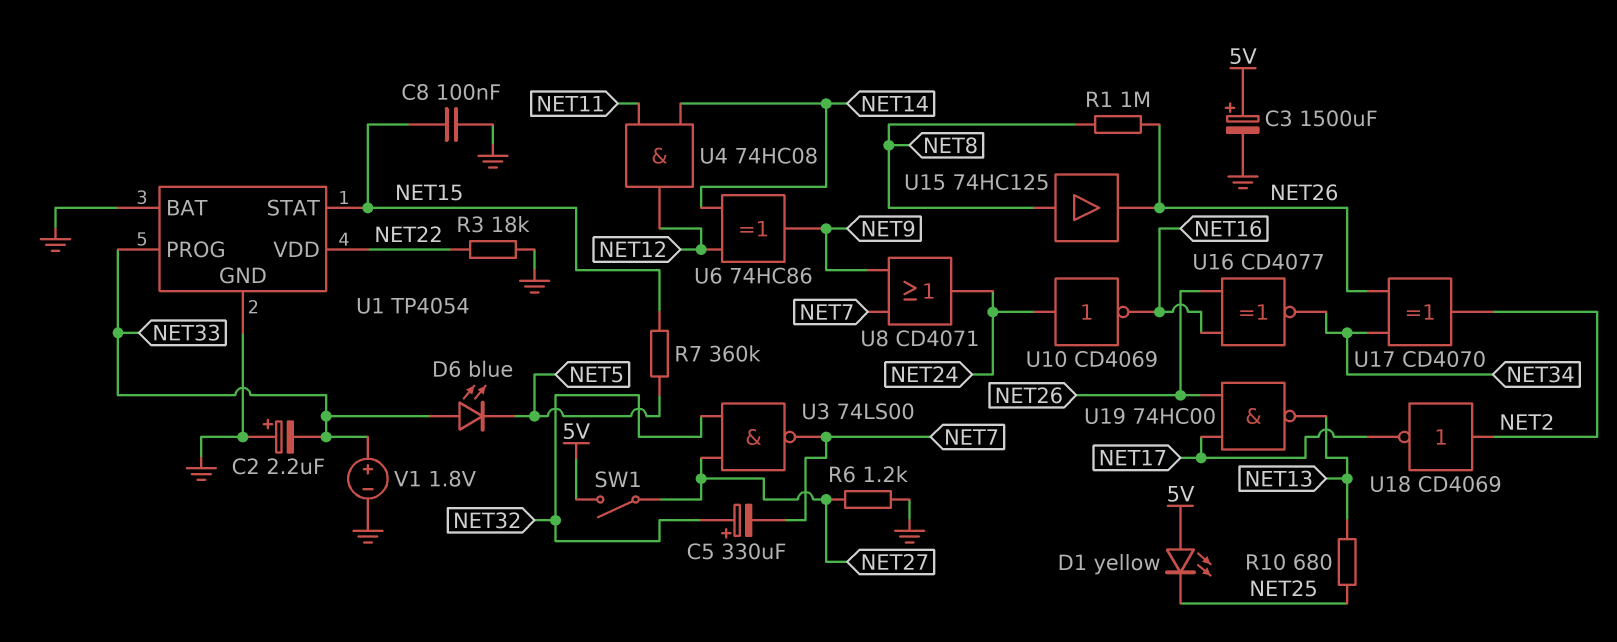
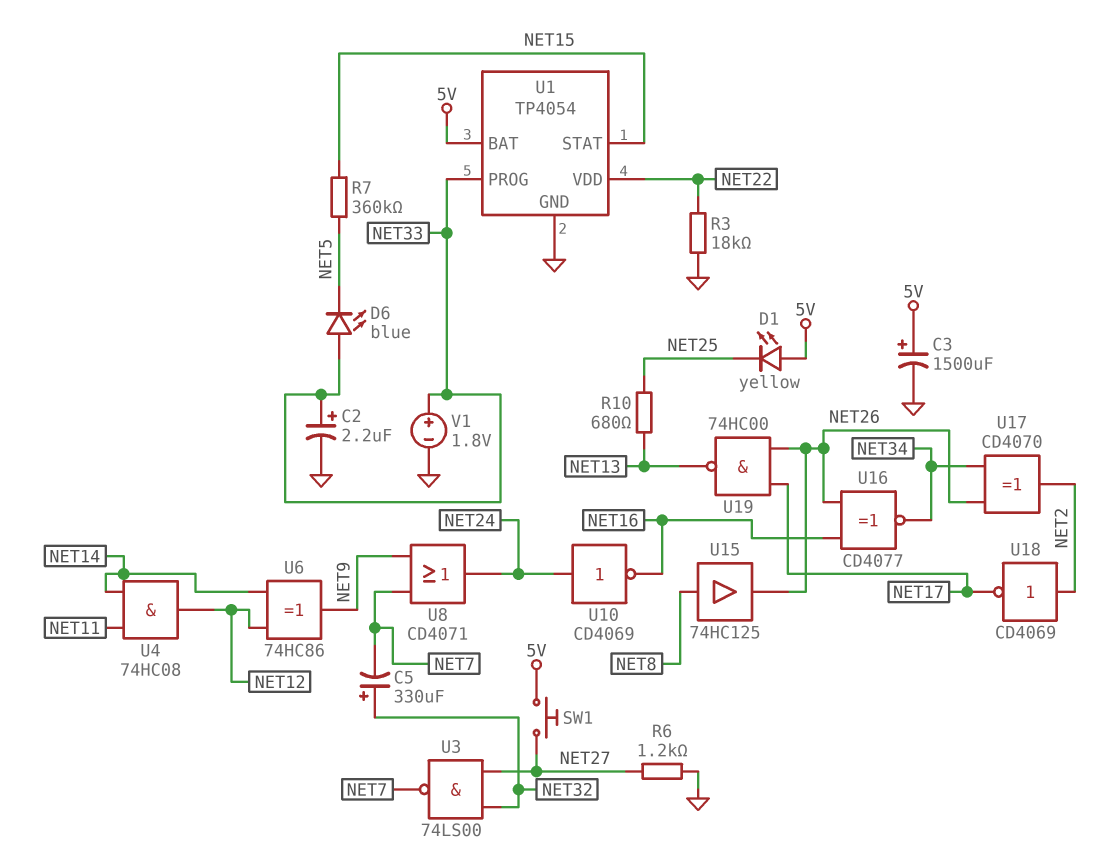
C2: 2.2uF (plus GND, minus NET33) -> 2.2uF (plus NET33, minus GND)
C8: 100nF (GND, NET15) -> none
R1: 1M (NET8, NET26) -> none
SW1: switch (5V, NET27) -> button (5V, NET27)
U1 pin BAT: GND -> 5V

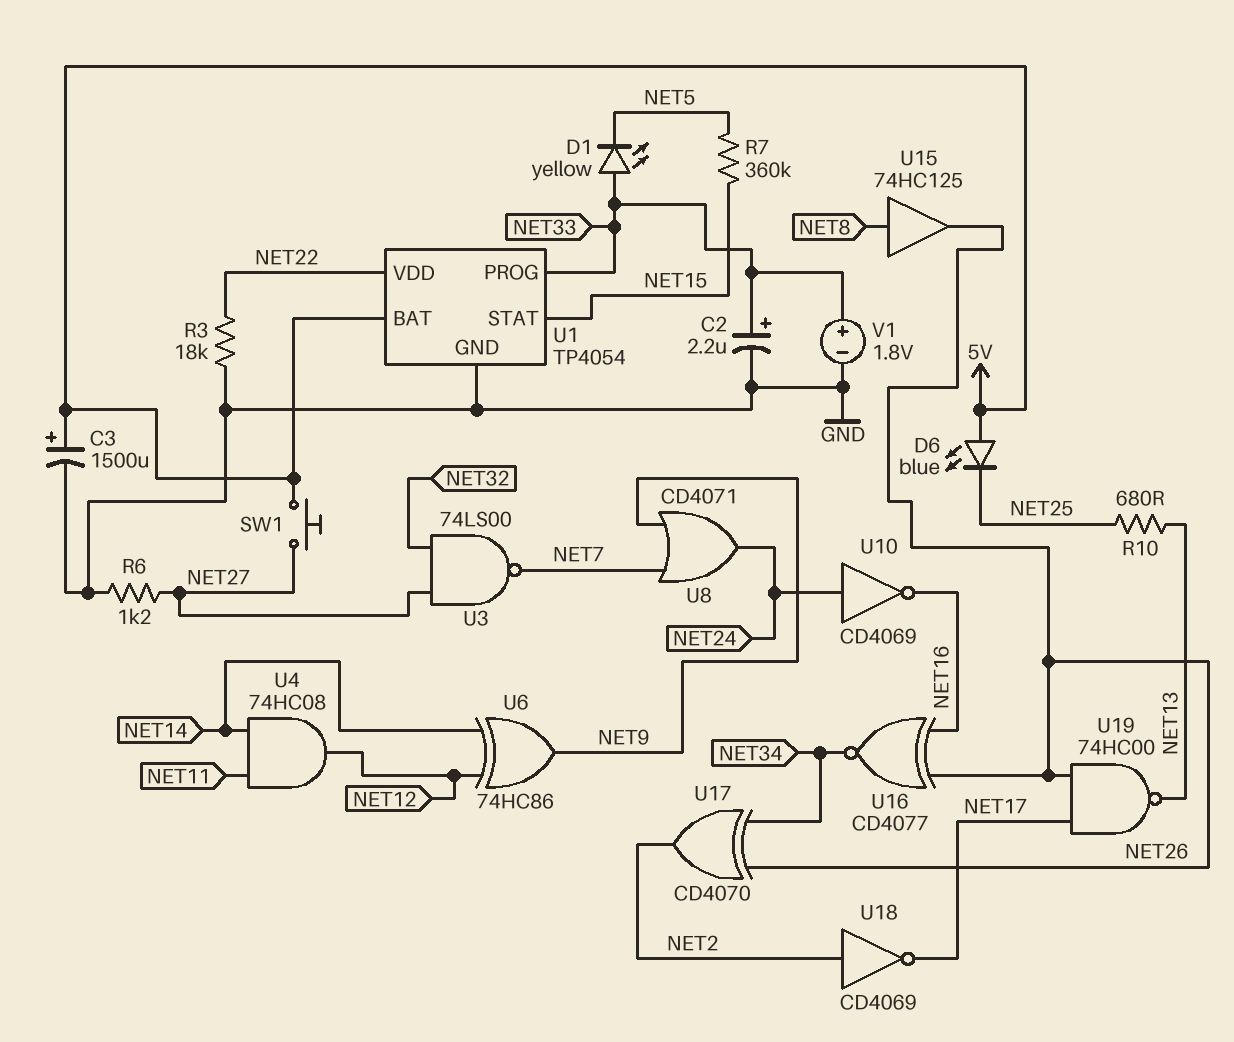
C5: 330uF (plus NET32, minus NET7) -> none
D1: LED yellow (A 5V, K NET25) -> LED yellow (A NET33, K NET5)
D6: LED blue (A NET33, K NET5) -> LED blue (A 5V, K NET25)

